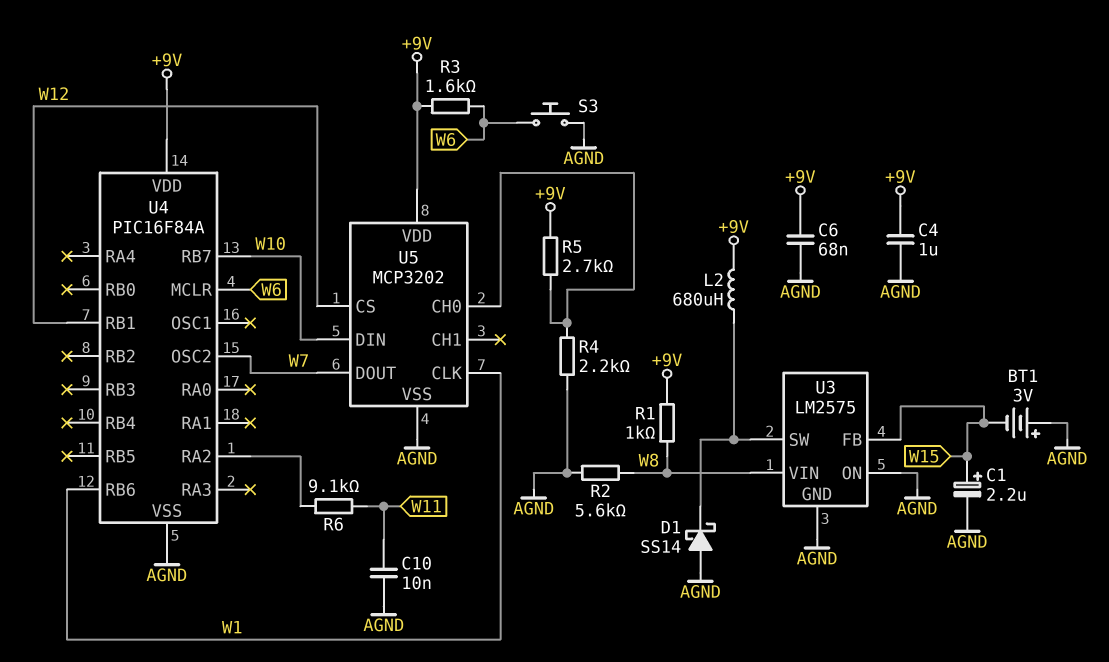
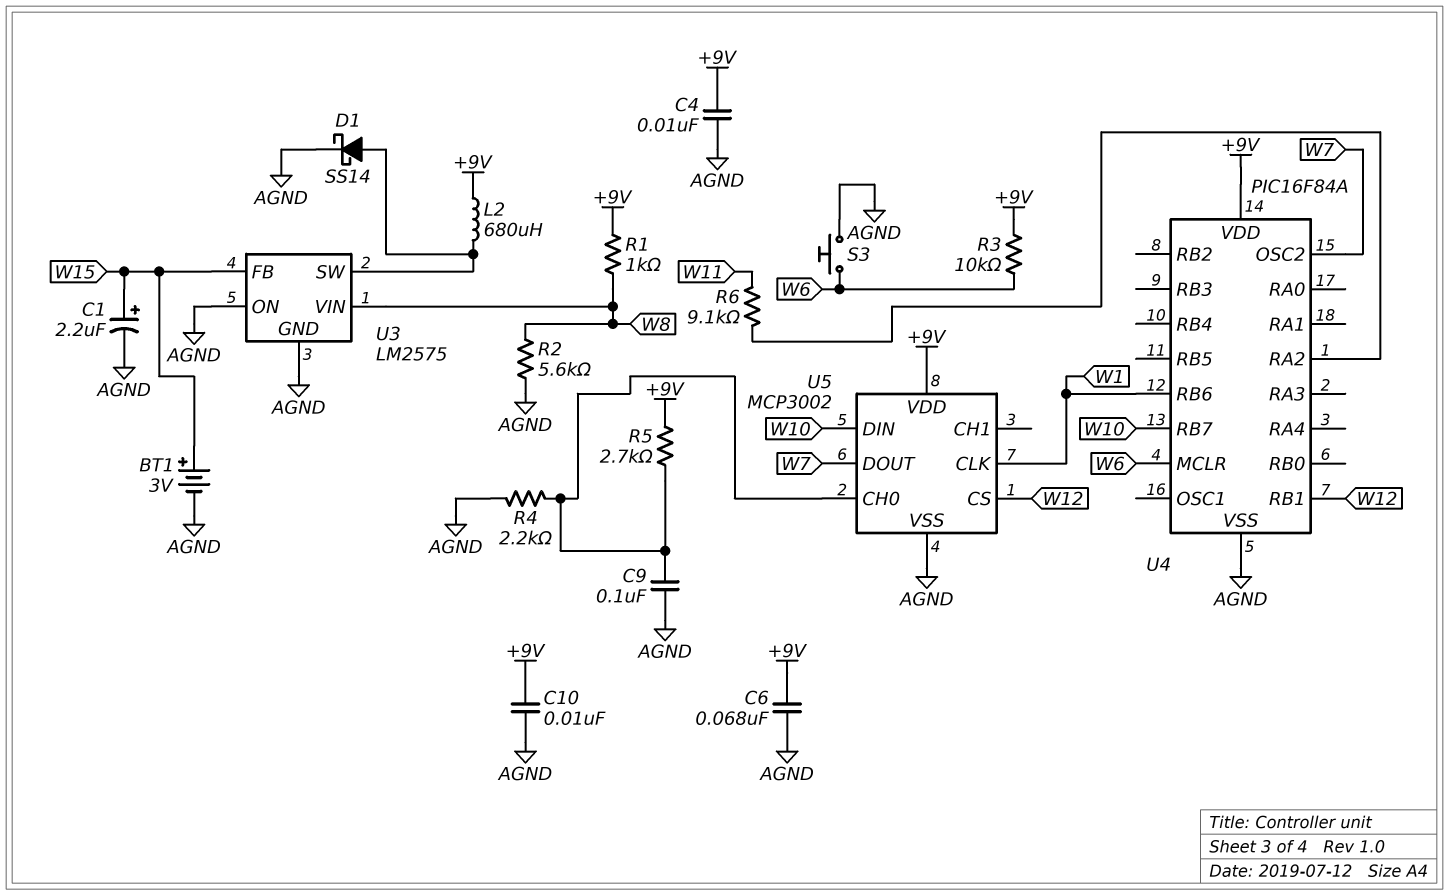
BT1: 3V (plus AGND, minus W15) -> 3V (plus W15, minus AGND)
C4: 1uF (+9V, AGND) -> 10nF (+9V, AGND)
C9: none -> 100nF (AGND, U5/CH0)
C10: 10nF (AGND, W11) -> 10nF (+9V, AGND)
D1: schottky SS14 (A AGND, K U3/SW) -> schottky SS14 (A U3/SW, K AGND)
R3: 1.6k (+9V, W6) -> 10k (+9V, W6)
U5: MCP3202 -> MCP3002

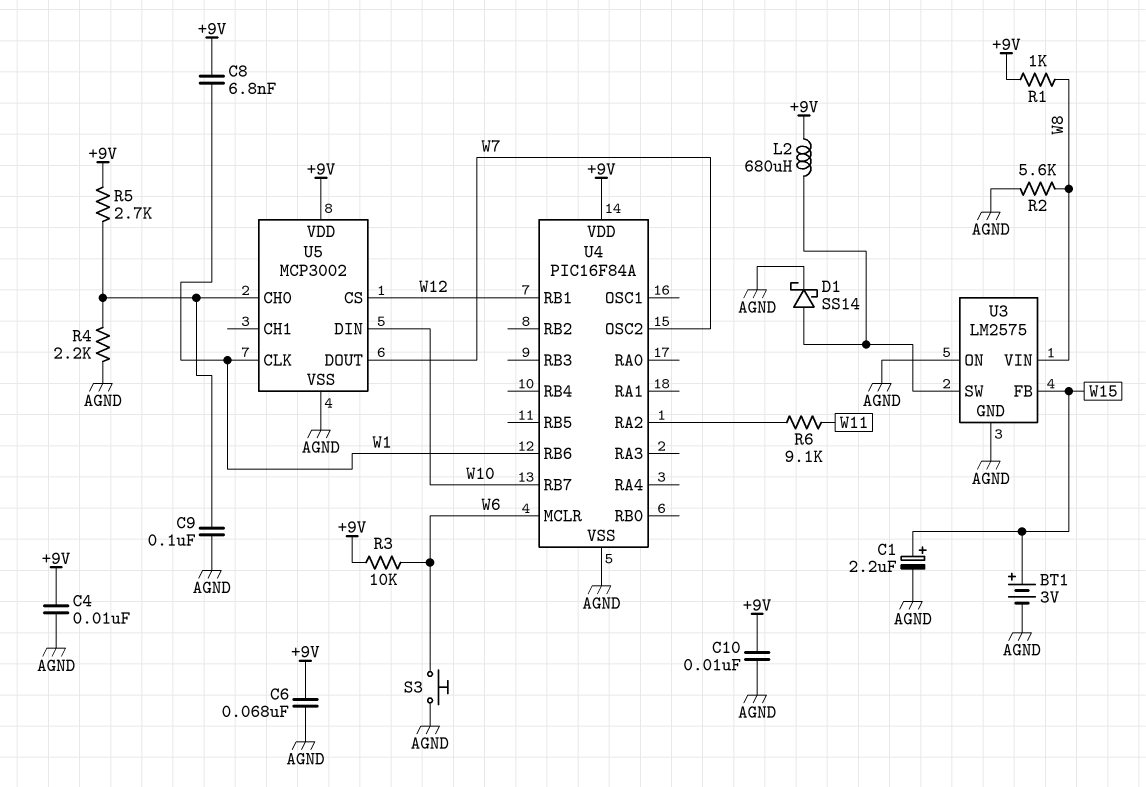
C8: none -> 6.8nF (+9V, W1)

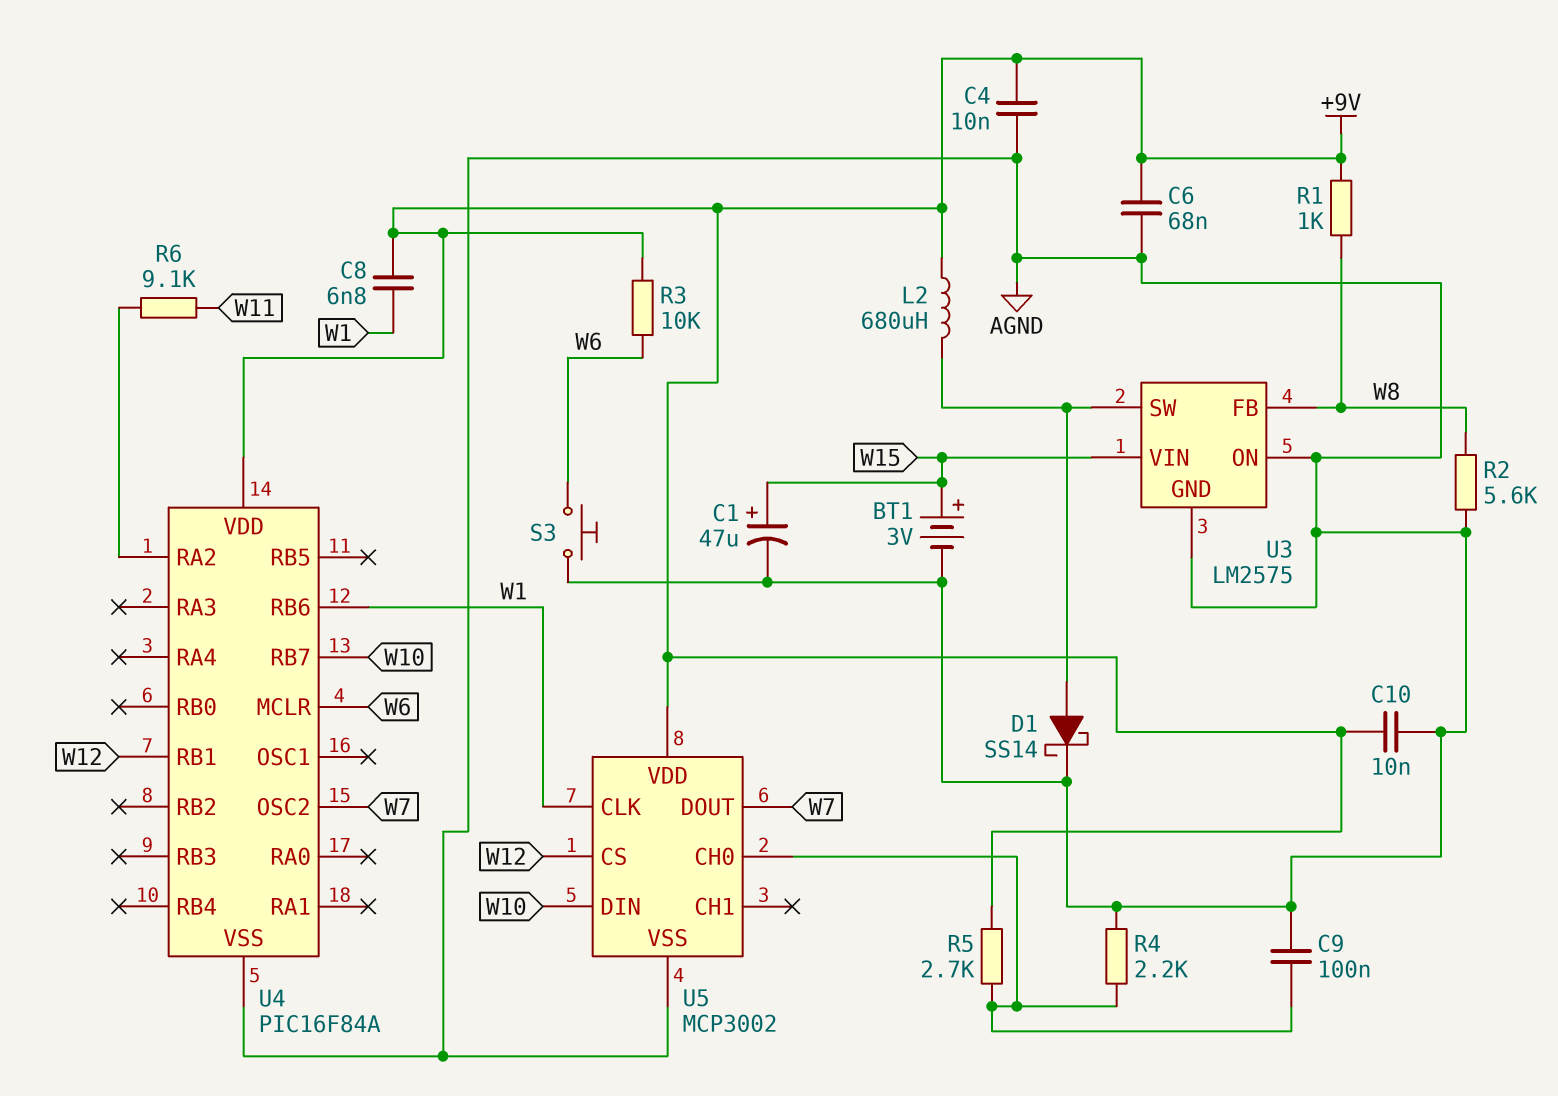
C1: 2.2uF (plus W15, minus AGND) -> 47uF (plus W15, minus AGND)
U3 pin FB: W15 -> W8
U3 pin VIN: W8 -> W15

